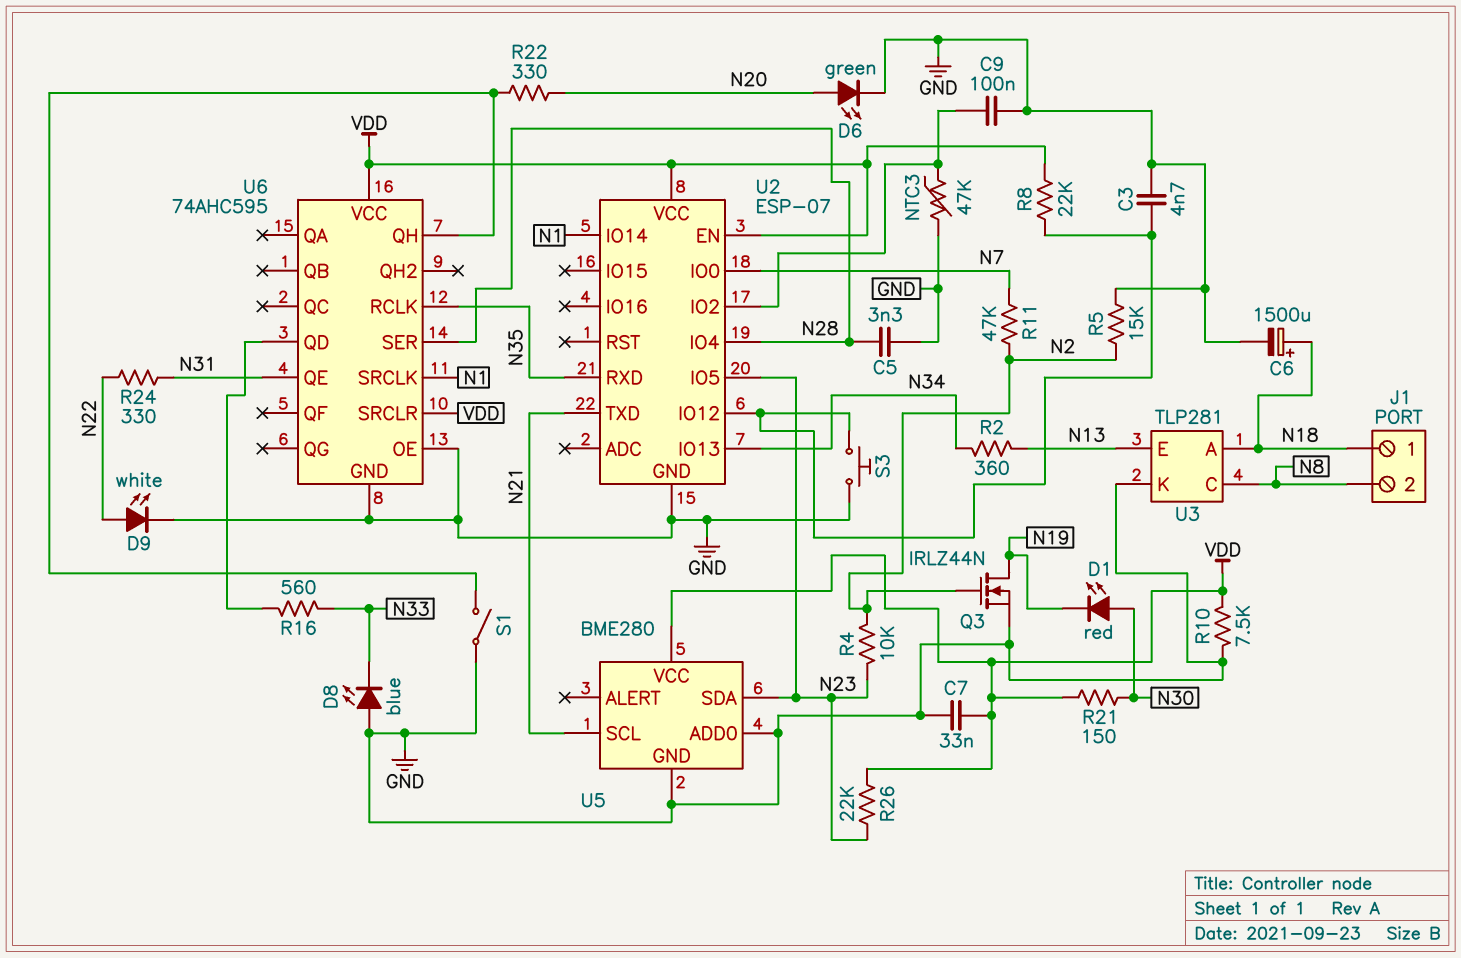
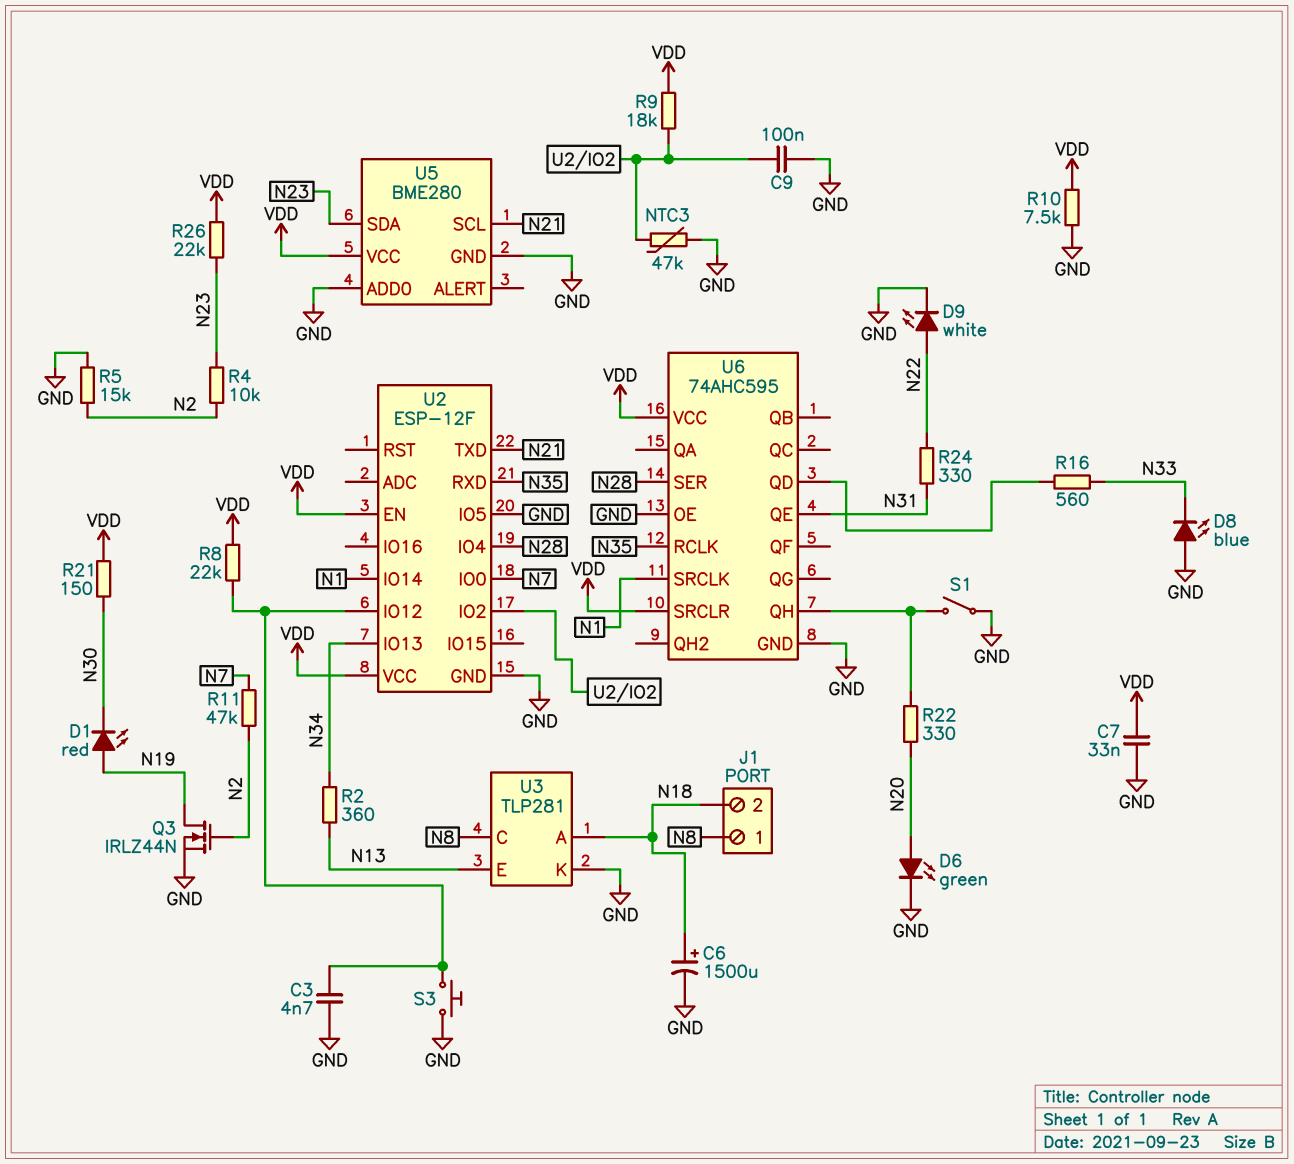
C5: 3.3nF (GND, N28) -> none
D1: LED red (A N30, K N19) -> LED red (A N19, K N30)
J1 pin 1: N18 -> N8
J1 pin 2: N8 -> N18
R9: none -> 18k (U2/IO2, VDD)
U2: ESP-07 -> ESP-12F
U2 pin IO5: N23 -> GND

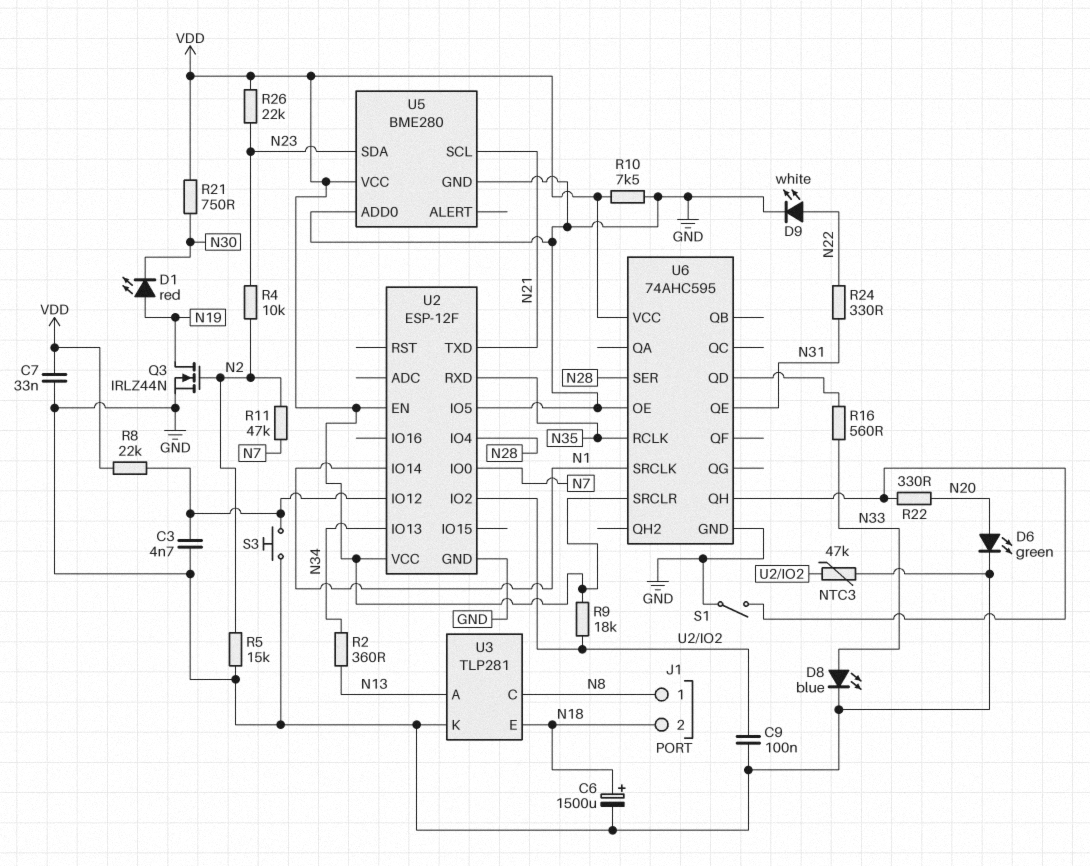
D8: LED blue (A GND, K N33) -> LED blue (A N33, K GND)
R21: 150 (N30, VDD) -> 750 (N30, VDD)
U3 pin A: N18 -> N13
U3 pin E: N13 -> N18

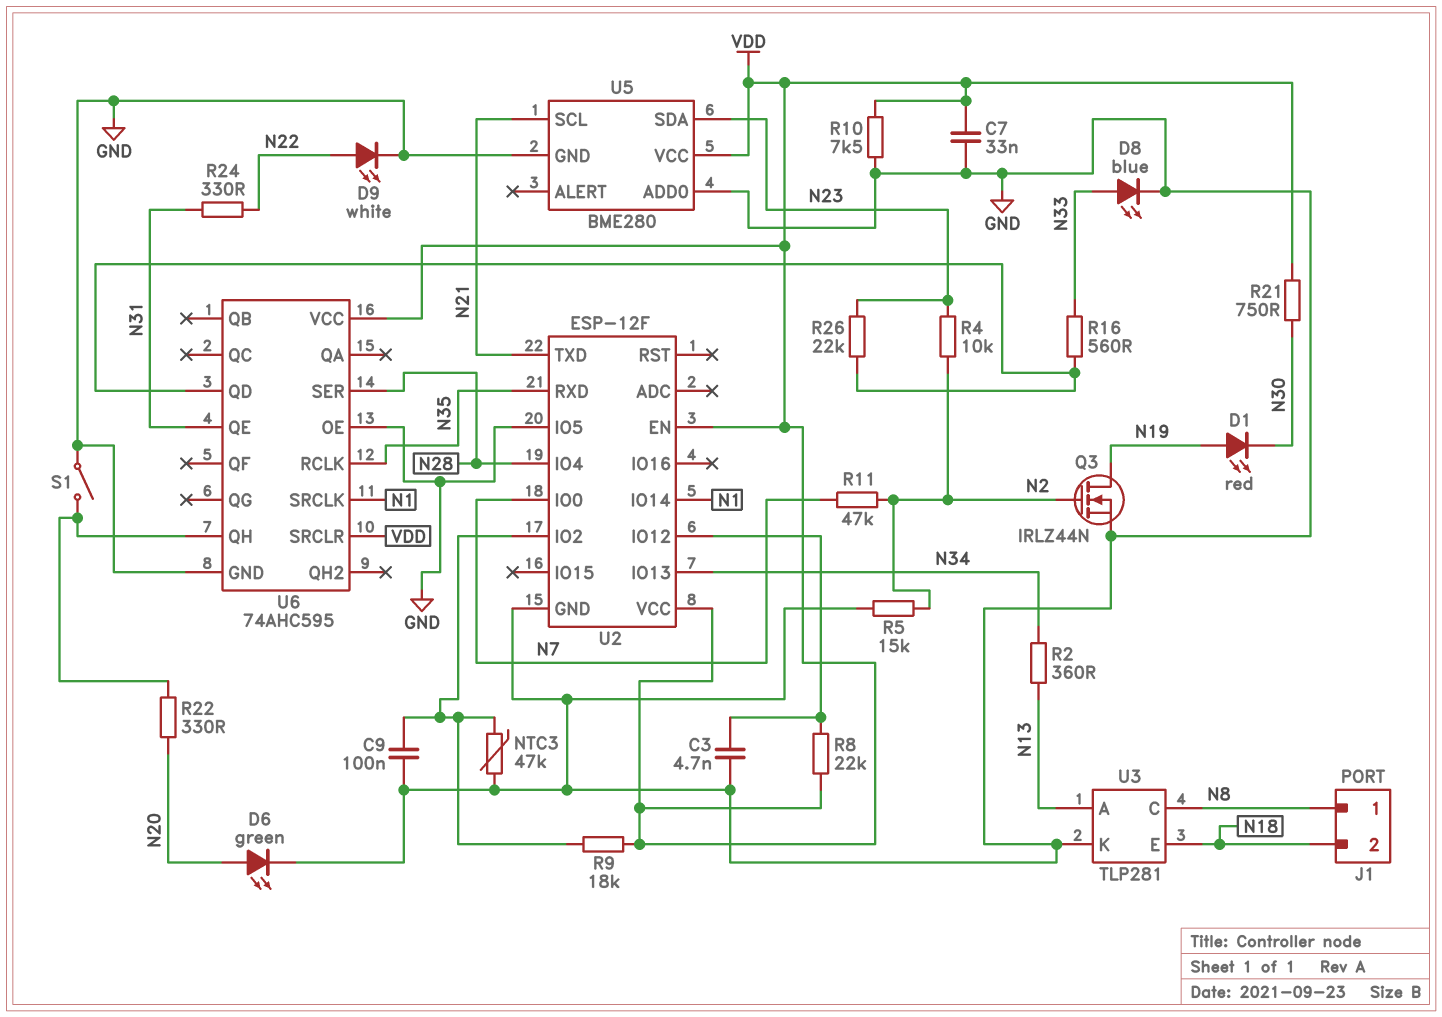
C6: 1500uF (plus N18, minus GND) -> none
R26: 22k (N23, VDD) -> 22k (N23, U6/QD)
S3: button (GND, U2/IO12) -> none

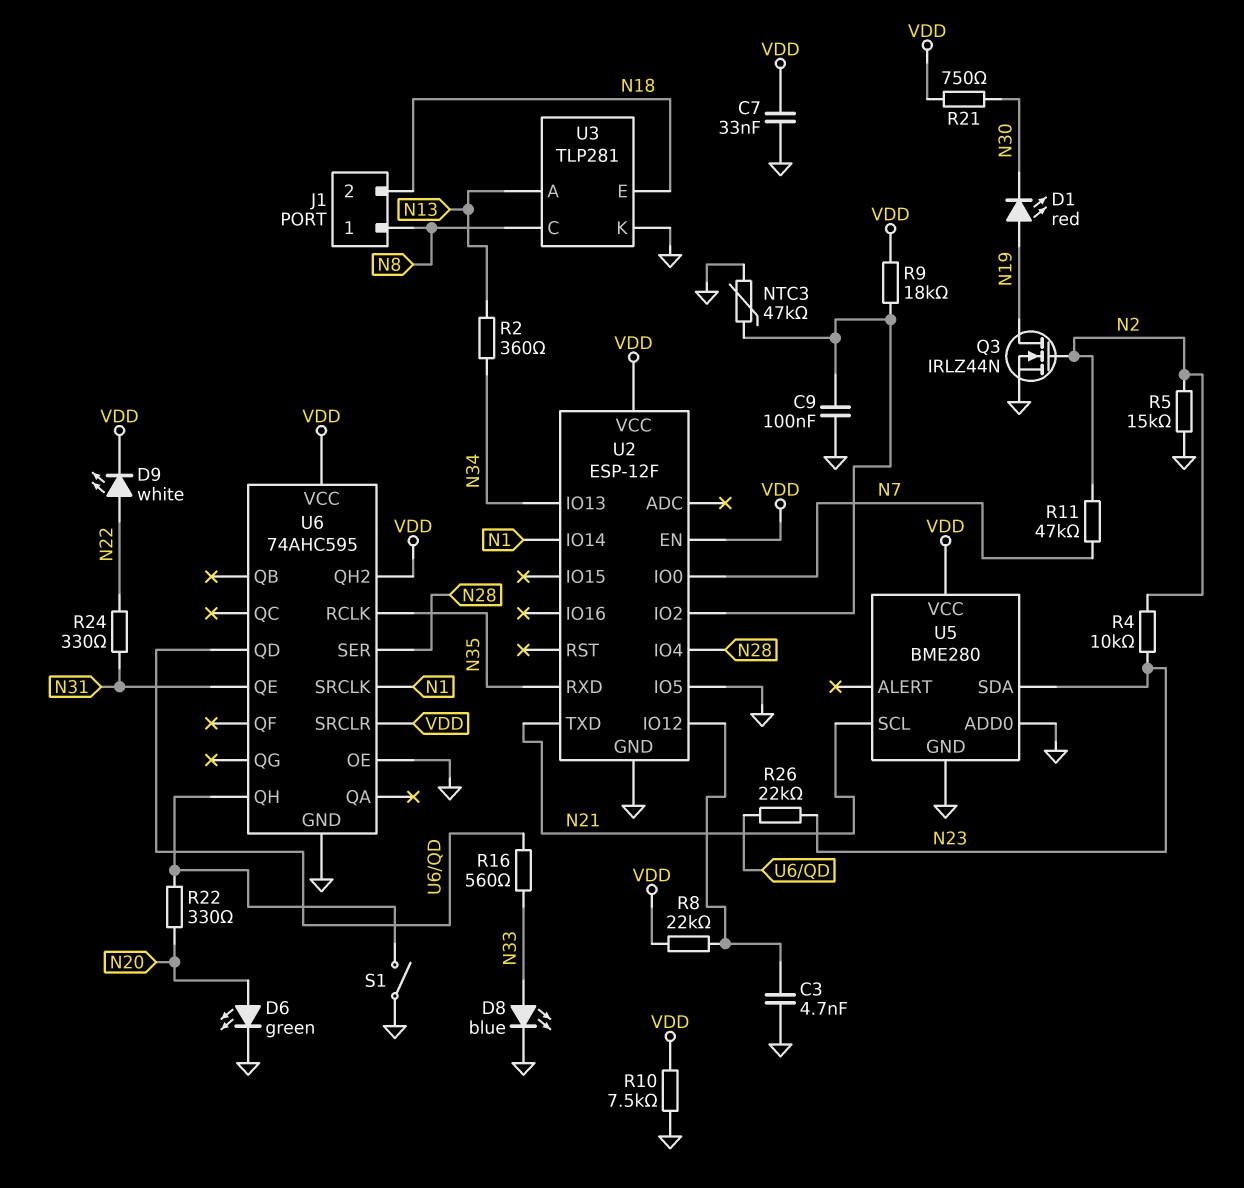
D9: LED white (A N22, K GND) -> LED white (A N22, K VDD)
U6 pin QH2: none -> VDD

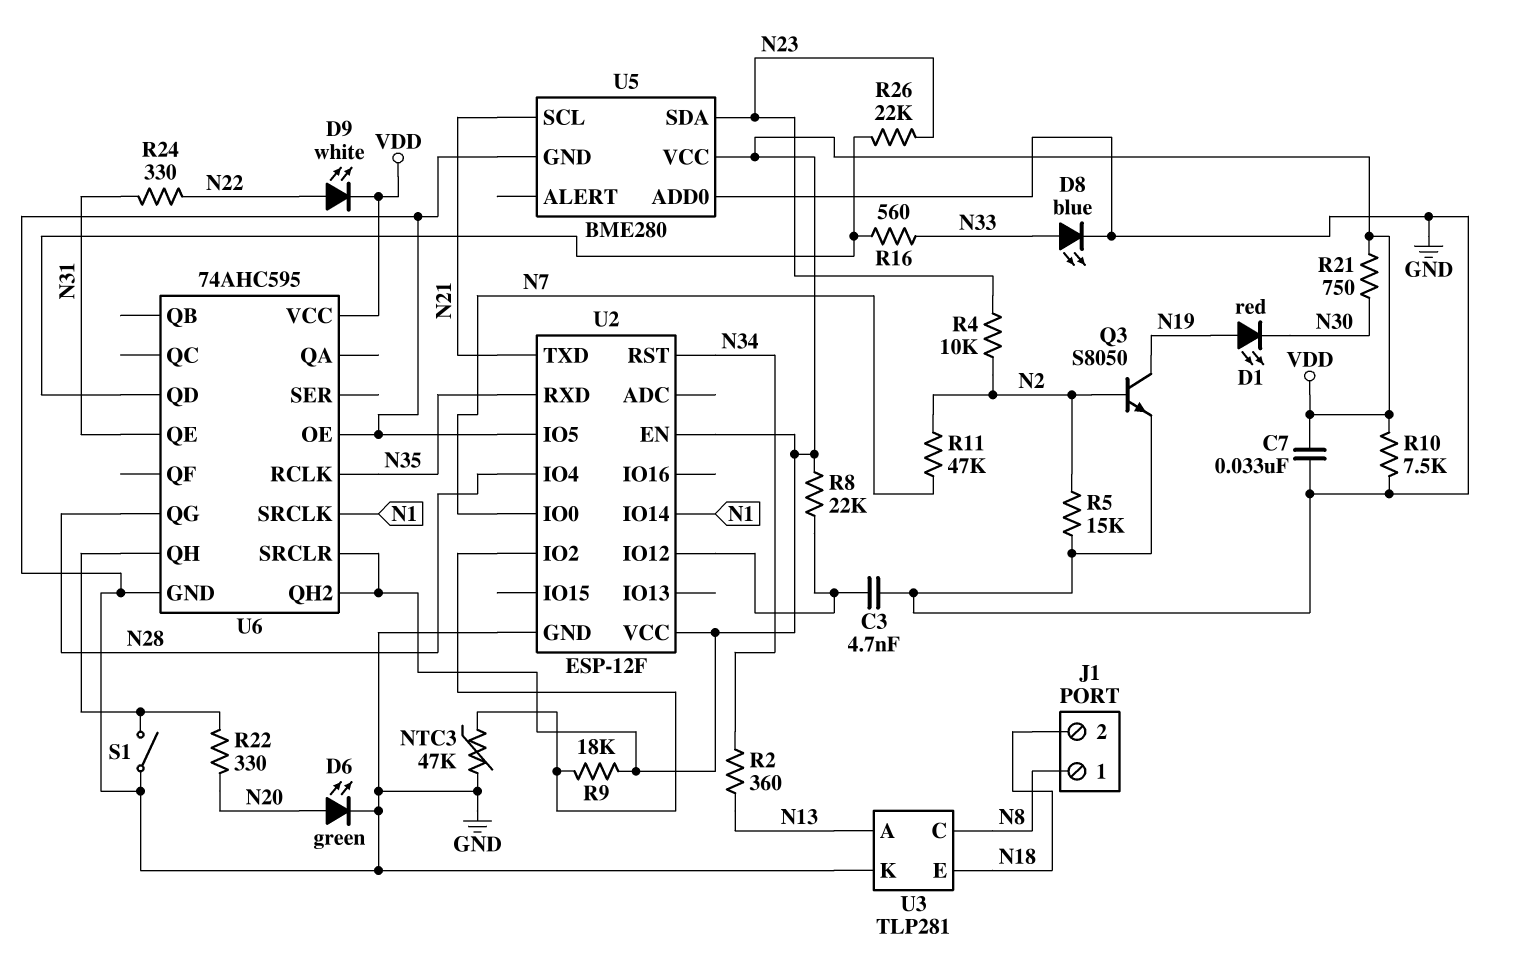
C9: 100nF (GND, U2/IO2) -> none
Q3: NMOS IRLZ44N (G N2, D N19, S GND) -> NPN S8050 (B N2, C N19, E GND)
U2 pin IO13: N34 -> none
U2 pin RST: none -> N34
U6 pin QG: none -> N28
U6 pin SER: N28 -> none

